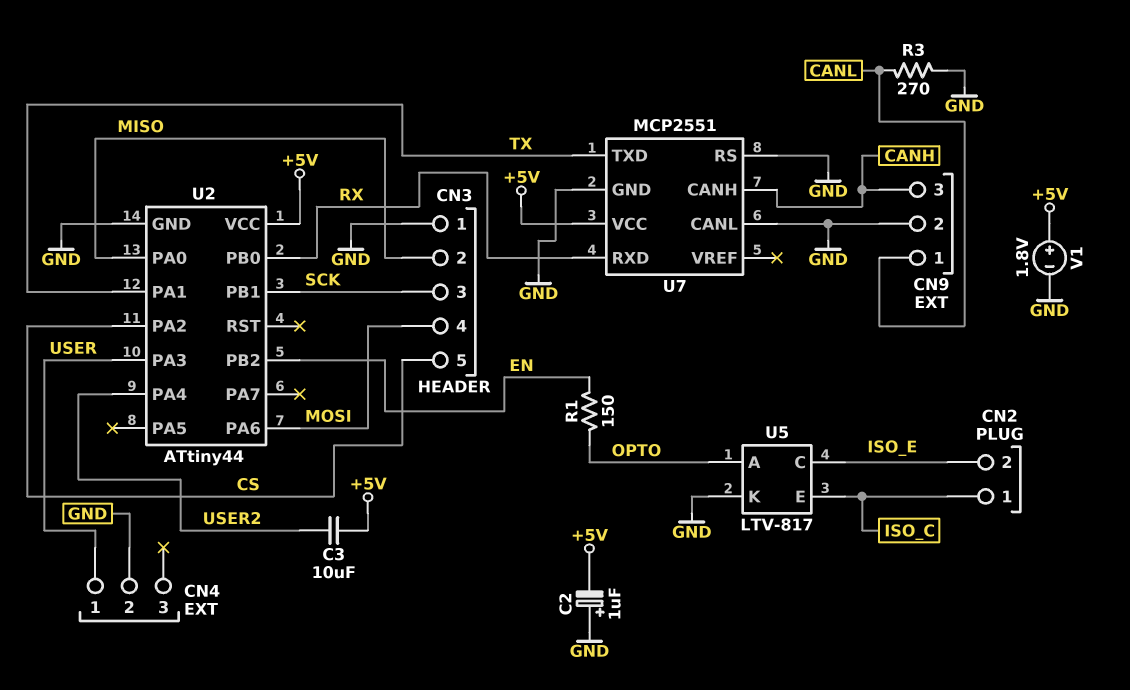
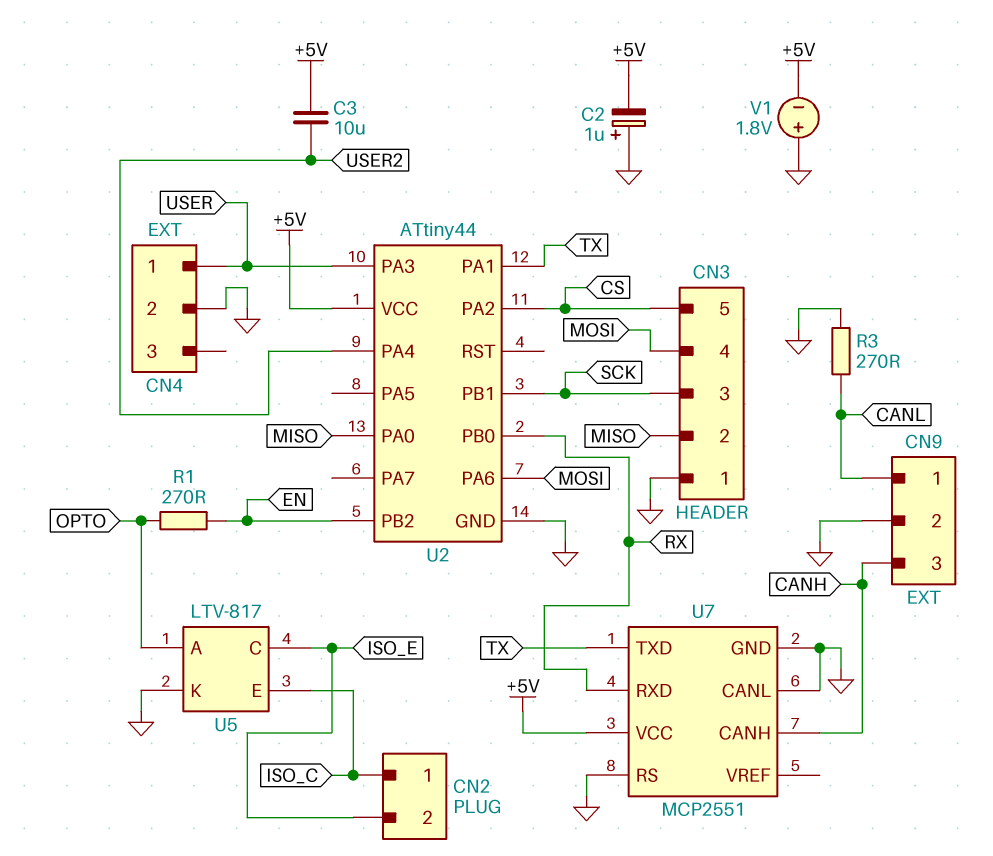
R1: 150 (EN, OPTO) -> 270 (EN, OPTO)
V1: 1.8V (plus +5V, minus GND) -> 1.8V (plus GND, minus +5V)

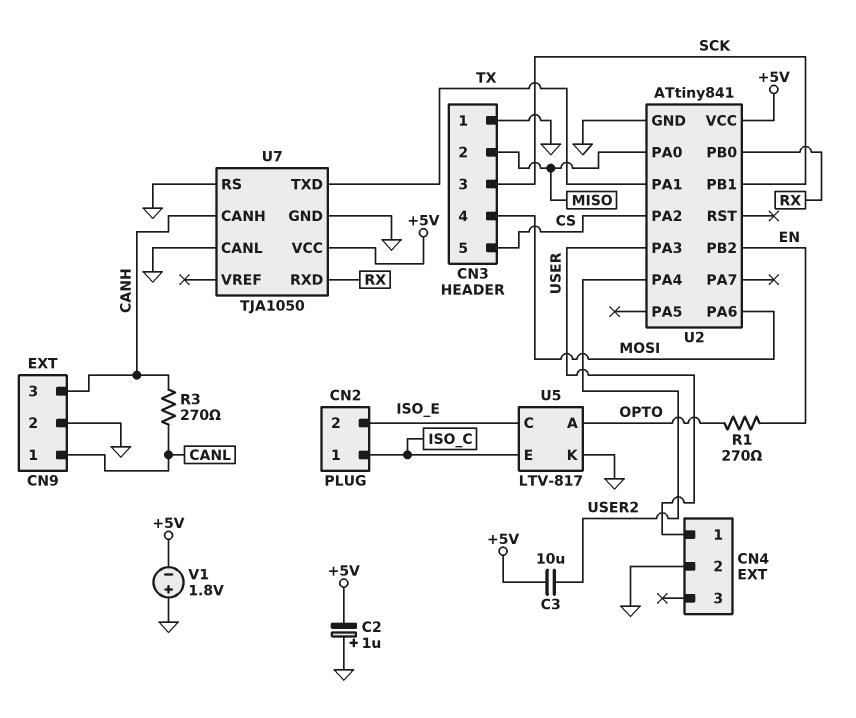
R3: 270 (CANL, GND) -> 270 (CANH, CANL)
U2: ATtiny44 -> ATtiny841
U7: MCP2551 -> TJA1050

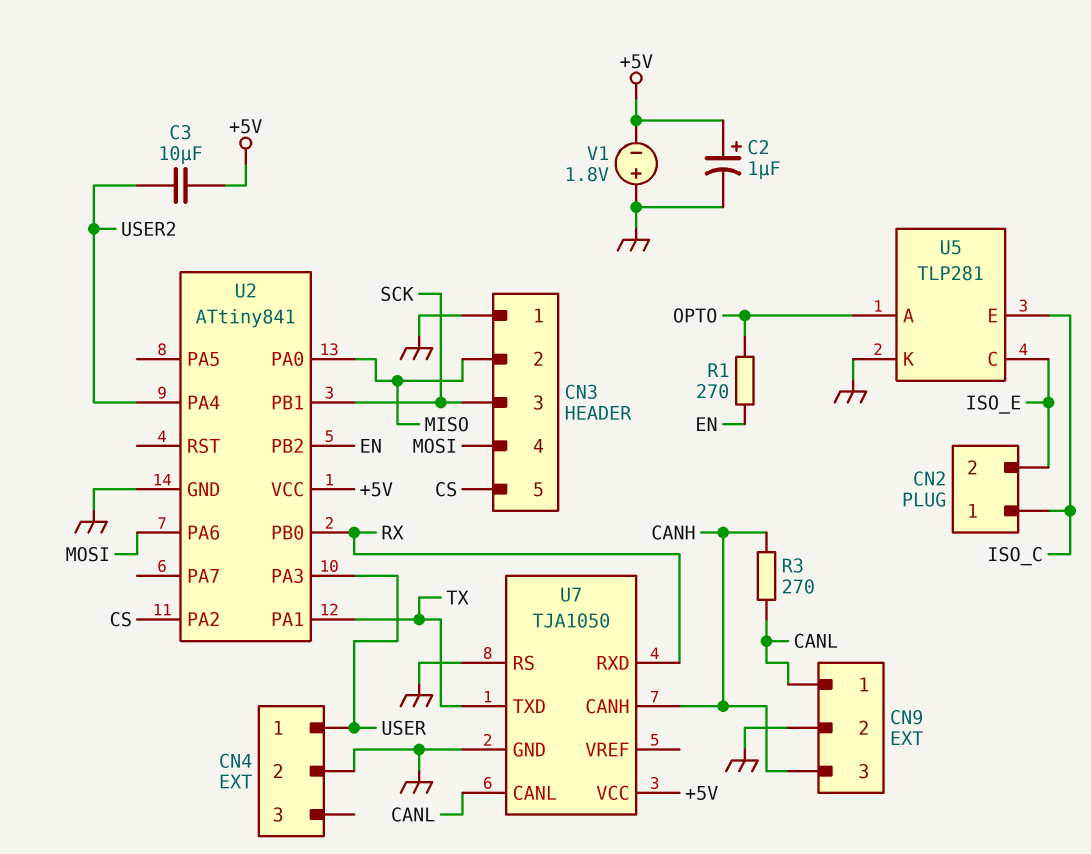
C2: 1uF (plus GND, minus +5V) -> 1uF (plus +5V, minus GND)
U5: LTV-817 -> TLP281
U7 pin CANL: GND -> CANL

